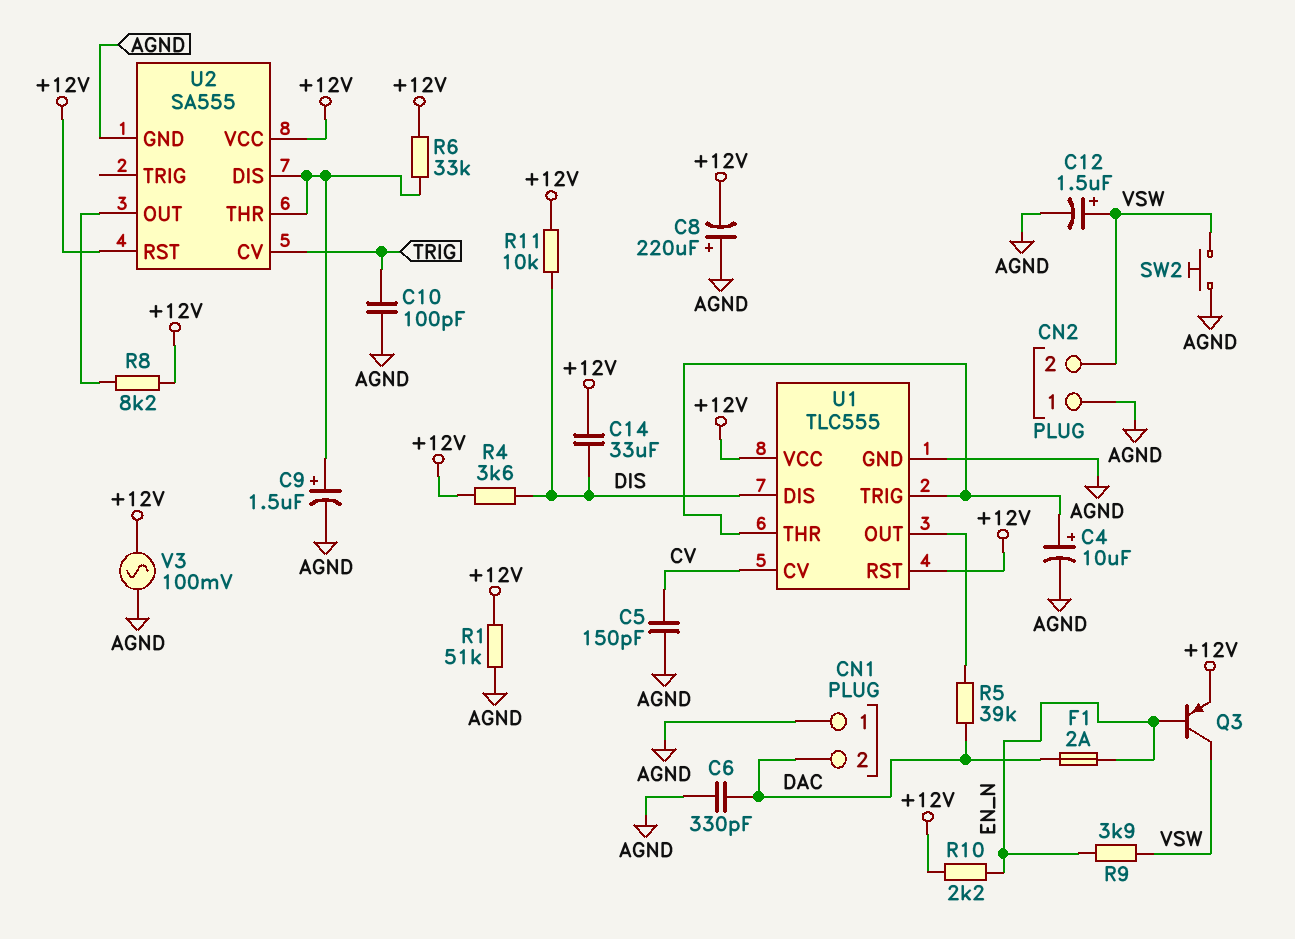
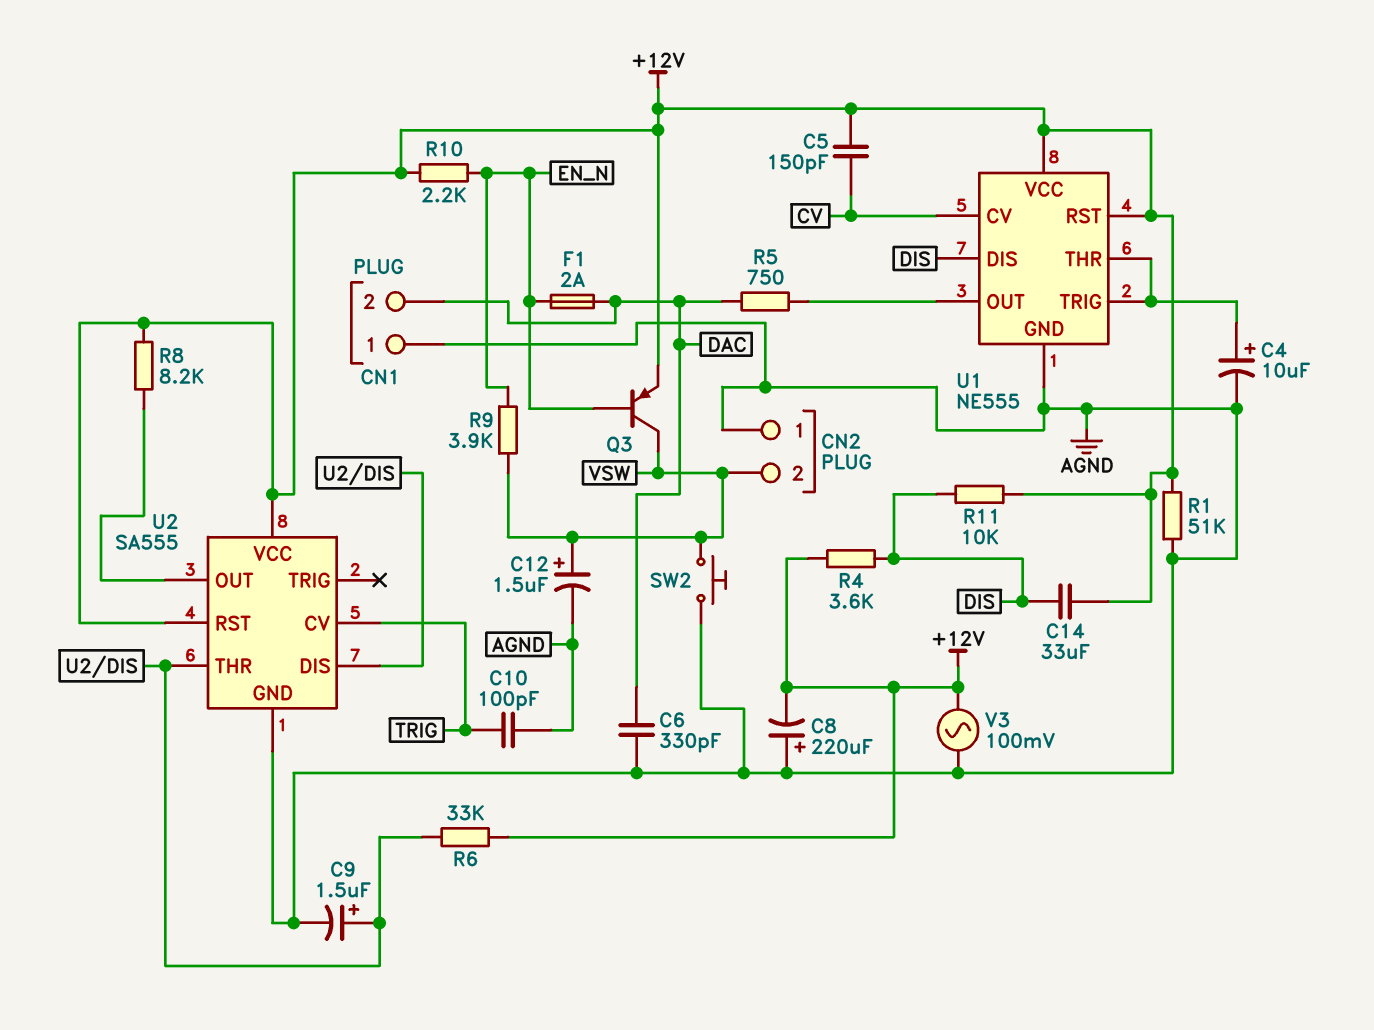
C5: 150pF (AGND, CV) -> 150pF (+12V, CV)
R5: 39k (DAC, U1/OUT) -> 750 (DAC, U1/OUT)
U1: TLC555 -> NE555

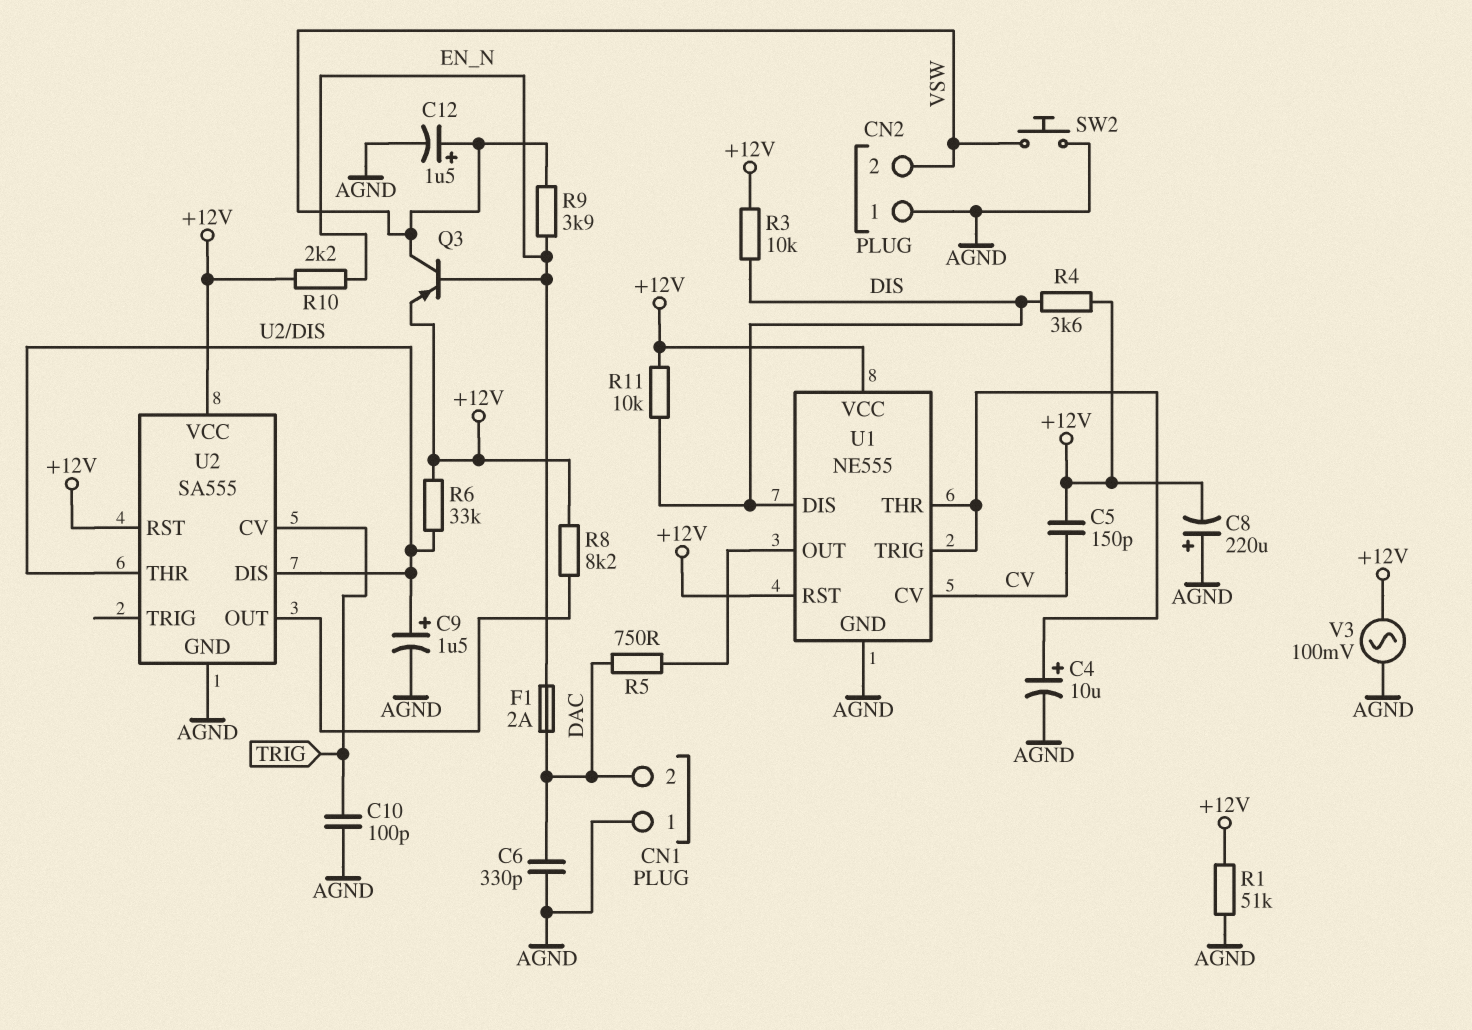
C14: 33uF (+12V, DIS) -> none
R3: none -> 10k (+12V, DIS)

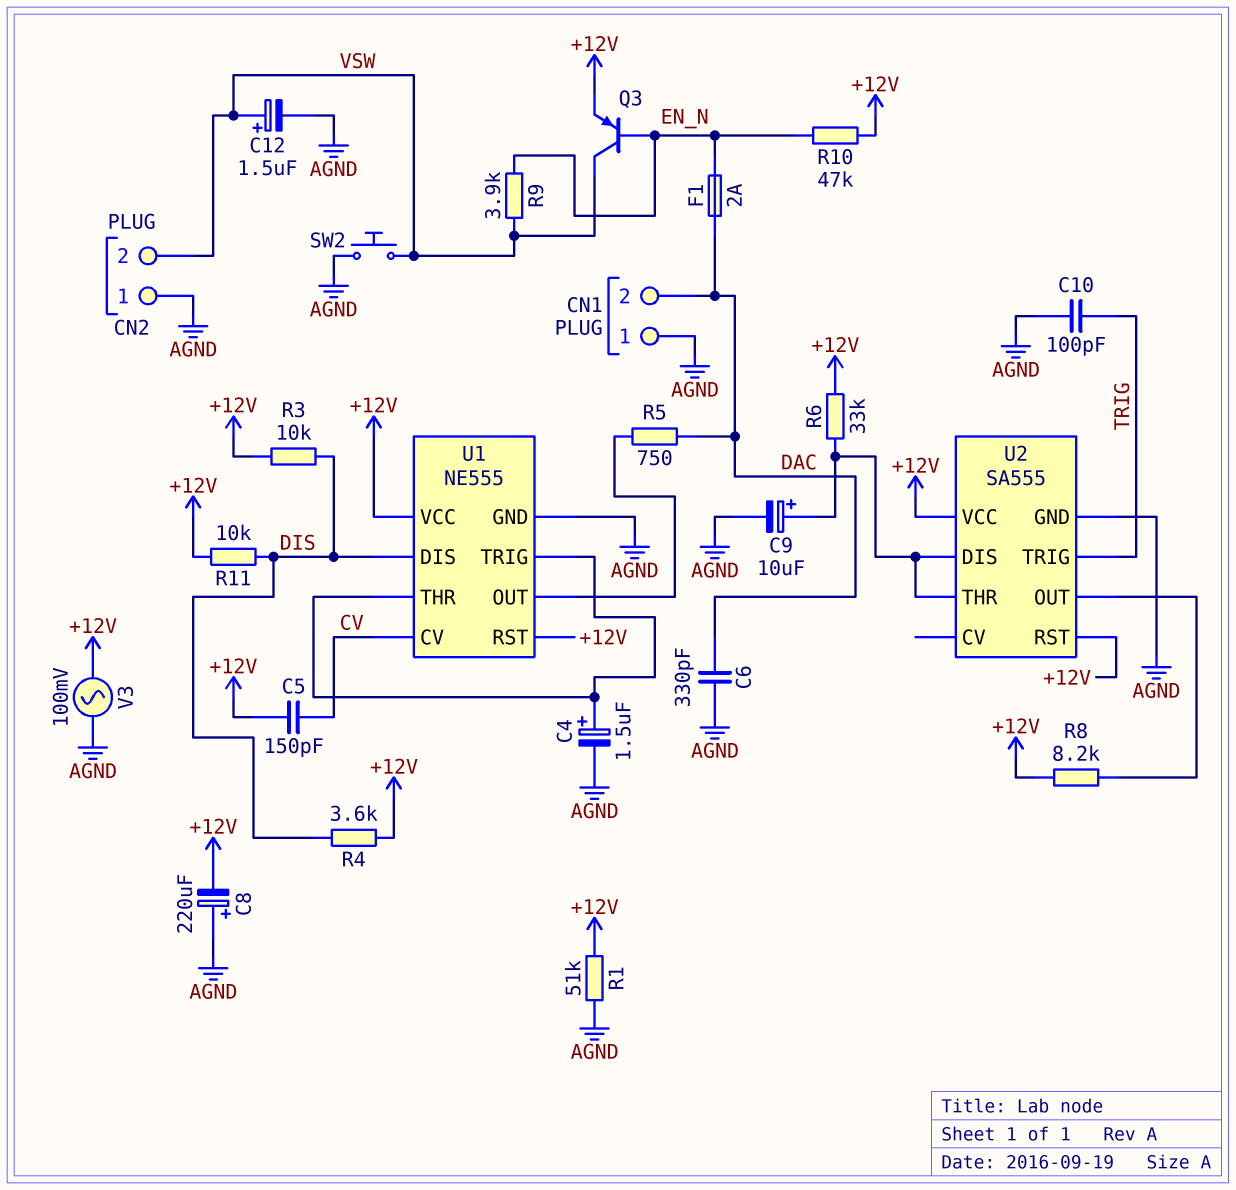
C4: 10uF (plus U1/THR, minus AGND) -> 1.5uF (plus U1/THR, minus AGND)
C9: 1.5uF (plus U2/DIS, minus AGND) -> 10uF (plus U2/DIS, minus AGND)
R10: 2.2k (+12V, EN_N) -> 47k (+12V, EN_N)
U2 pin CV: TRIG -> none
U2 pin TRIG: none -> TRIG

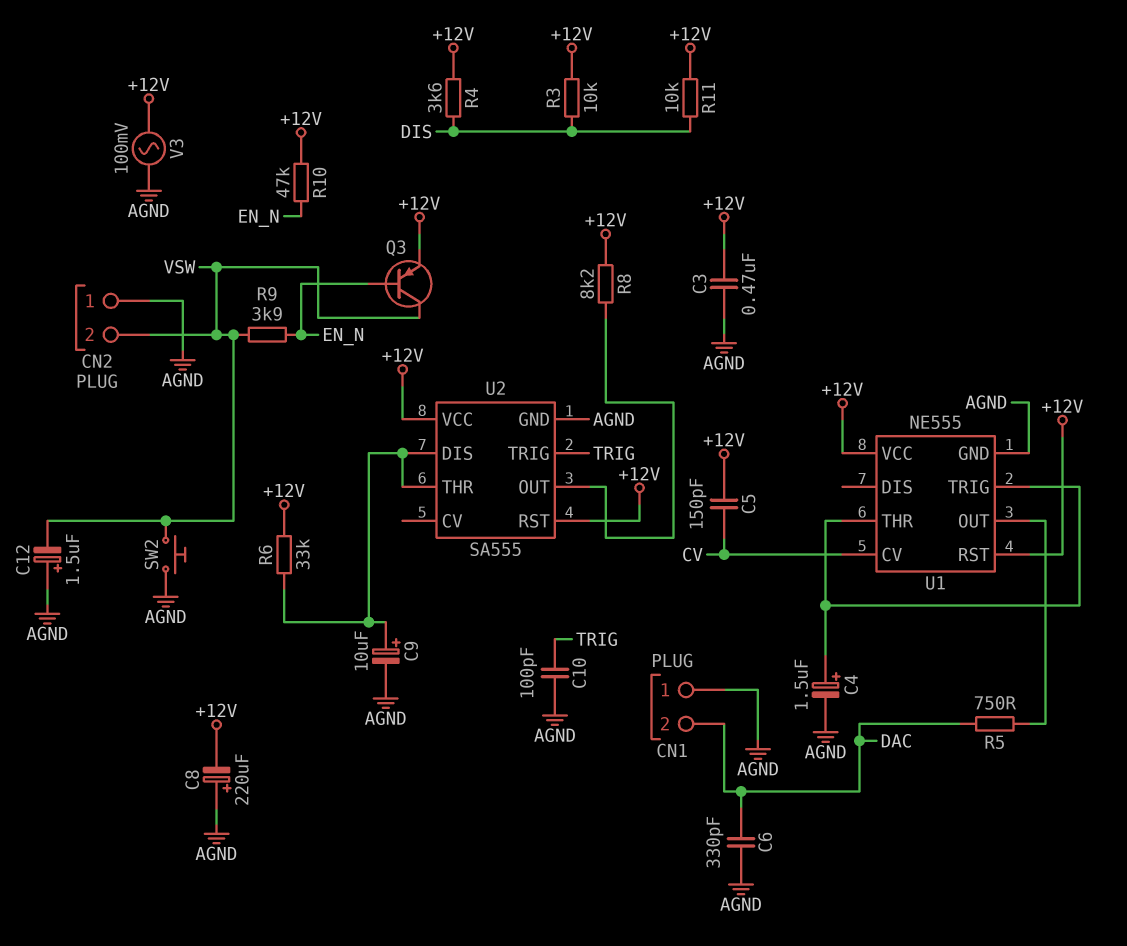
C3: none -> 470nF (+12V, AGND)
C12: 1.5uF (plus VSW, minus AGND) -> 1.5uF (plus AGND, minus VSW)
F1: 2A (DAC, EN_N) -> none
R1: 51k (+12V, AGND) -> none
U1 pin DIS: DIS -> none

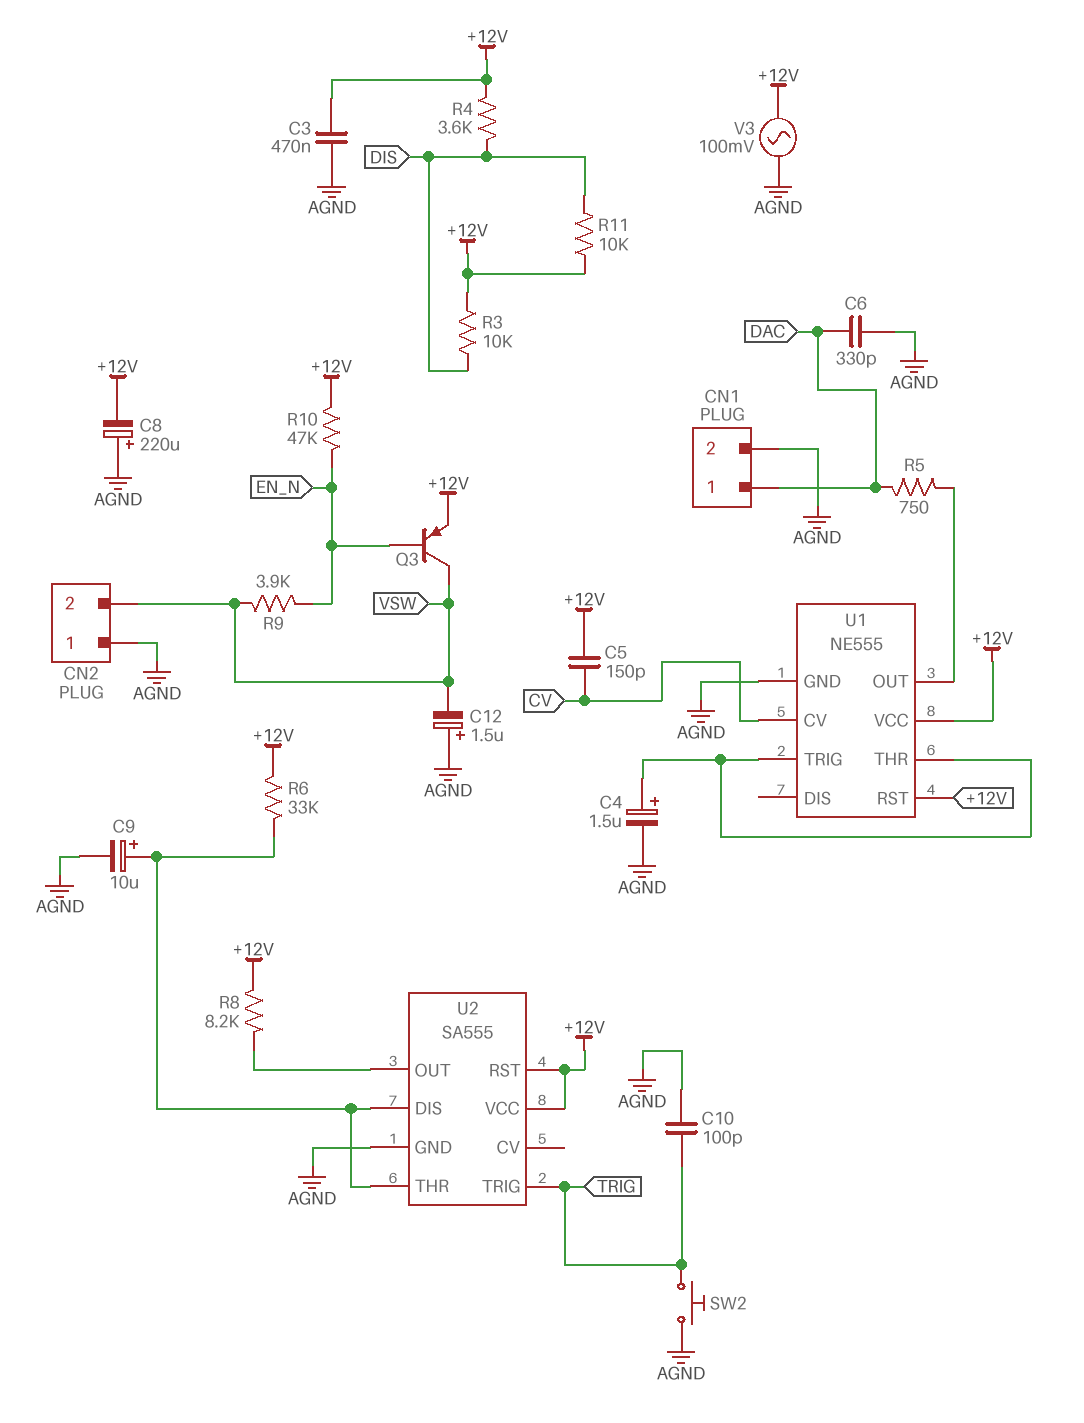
CN1 pin 1: AGND -> DAC
CN1 pin 2: DAC -> AGND
SW2: button (AGND, VSW) -> button (AGND, TRIG)

